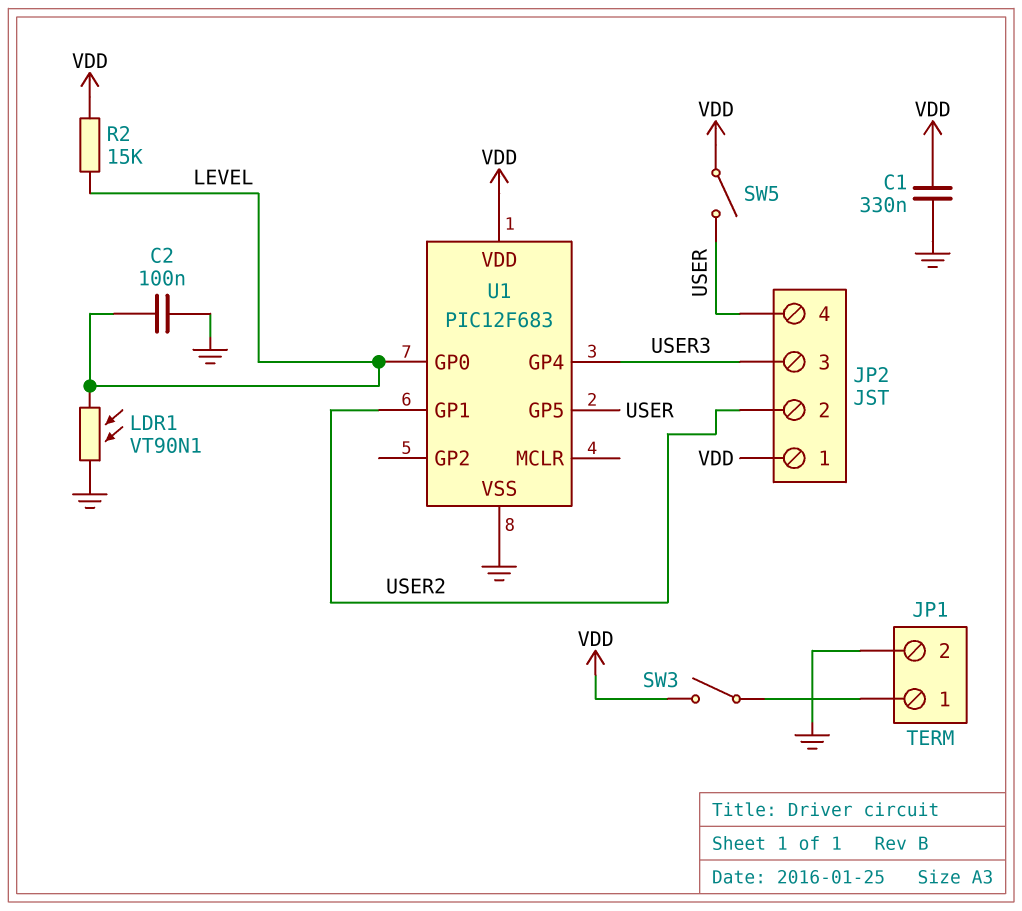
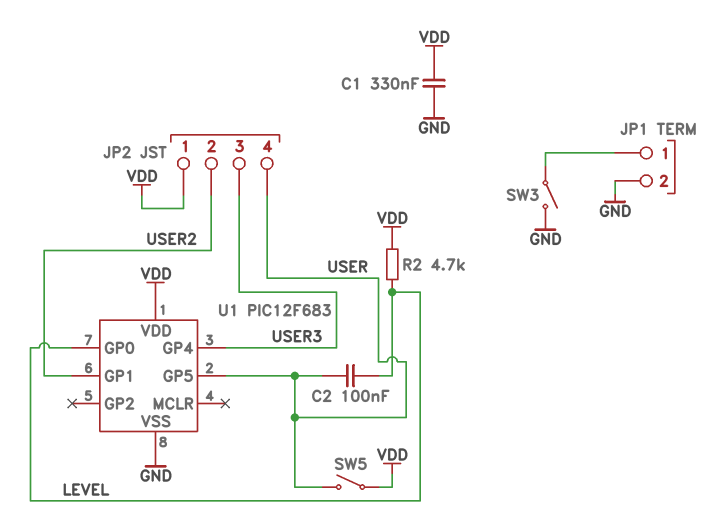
C2: 100nF (GND, LEVEL) -> 100nF (LEVEL, USER)
LDR1: VT90N1 (GND, LEVEL) -> none
R2: 15k (LEVEL, VDD) -> 4.7k (LEVEL, VDD)
SW3: switch (JP1/1, VDD) -> switch (GND, JP1/1)

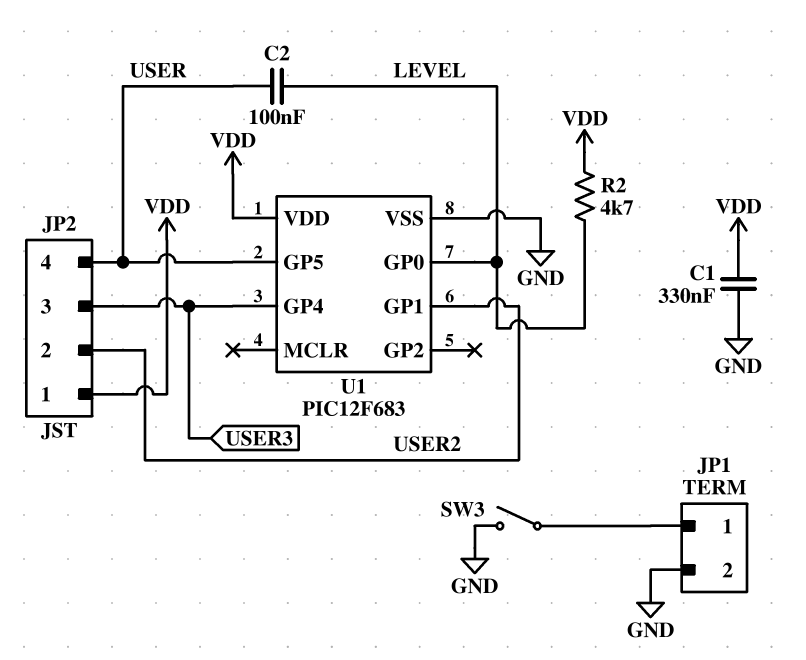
SW5: switch (USER, VDD) -> none

